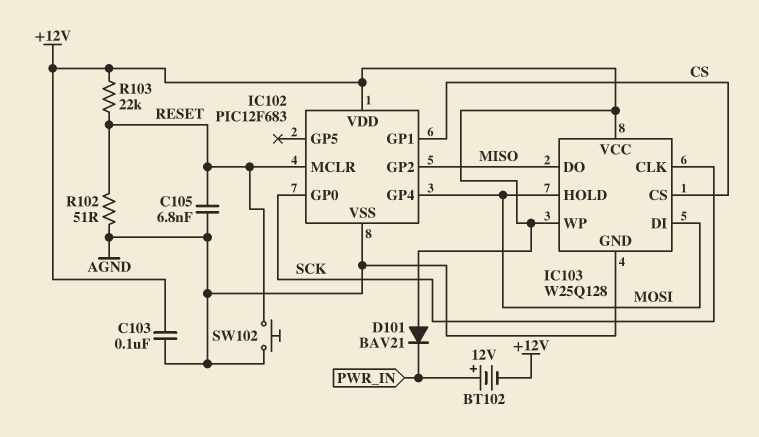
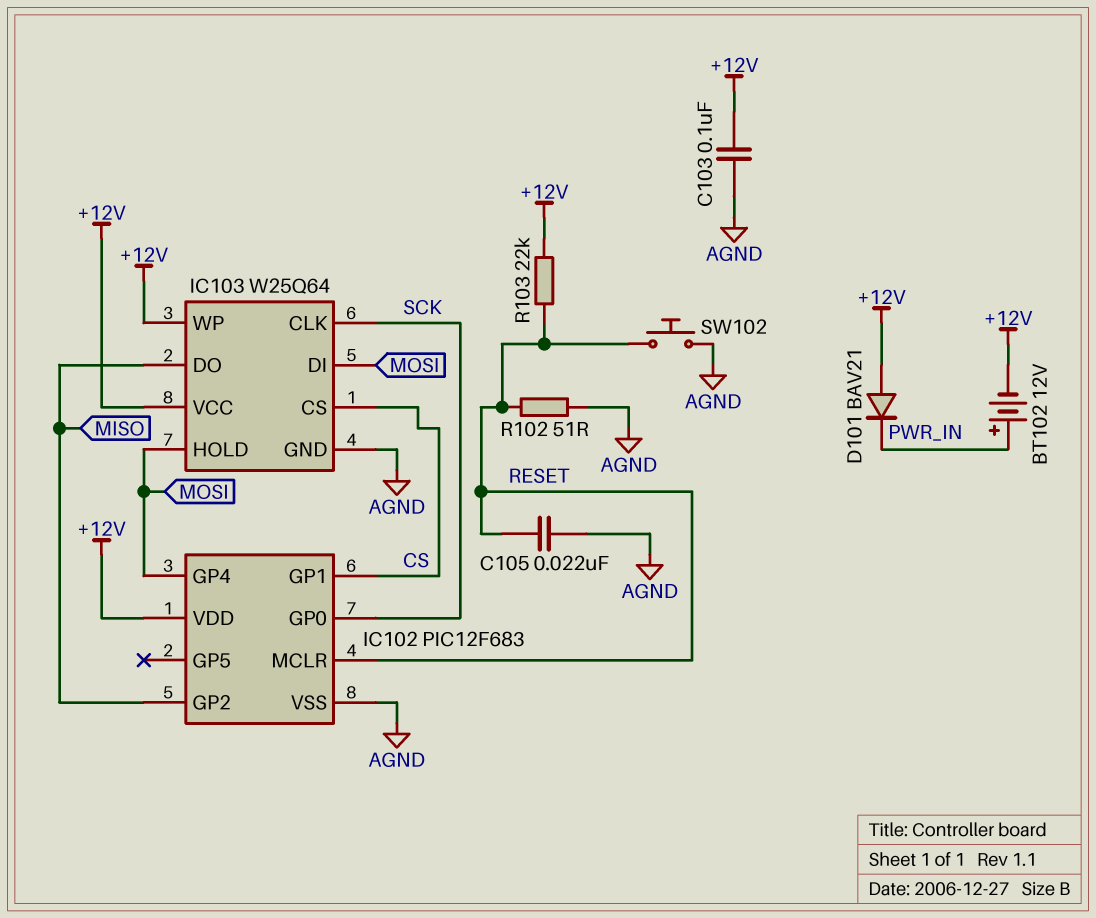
C105: 6.8nF (AGND, RESET) -> 22nF (AGND, RESET)
IC103: W25Q128 -> W25Q64

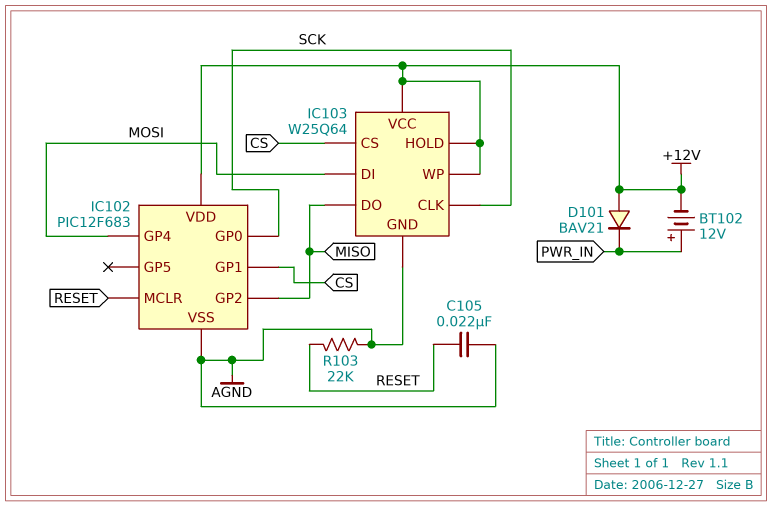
C103: 100nF (+12V, AGND) -> none
IC103 pin HOLD: MOSI -> +12V
R102: 51 (AGND, RESET) -> none
R103: 22k (+12V, RESET) -> 22k (AGND, RESET)
SW102: button (AGND, RESET) -> none

